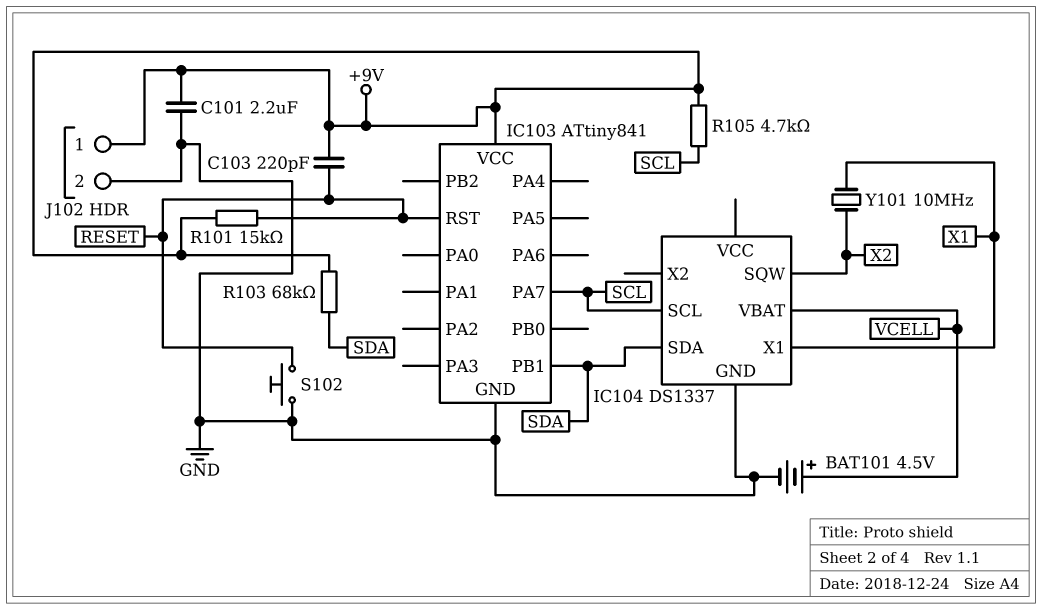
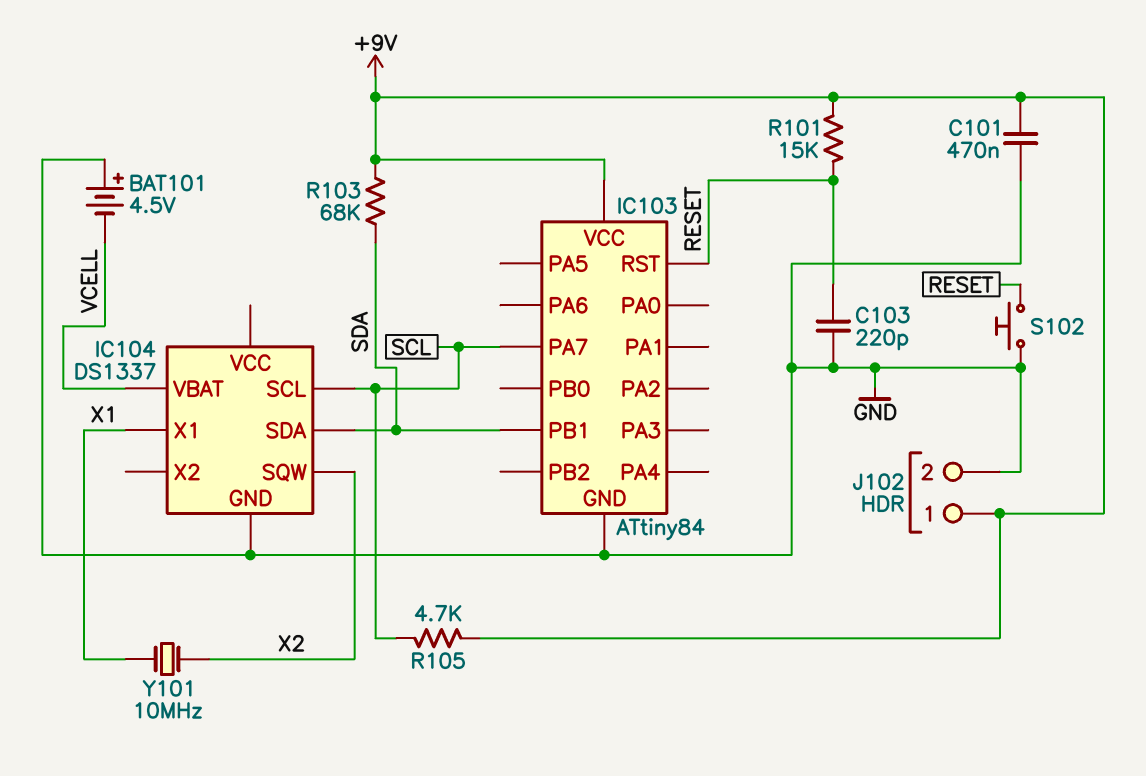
BAT101: 4.5V (plus VCELL, minus GND) -> 4.5V (plus GND, minus VCELL)
C101: 2.2uF (+9V, GND) -> 470nF (+9V, GND)
C103: 220pF (+9V, RESET) -> 220pF (GND, RESET)
IC103: ATtiny841 -> ATtiny84

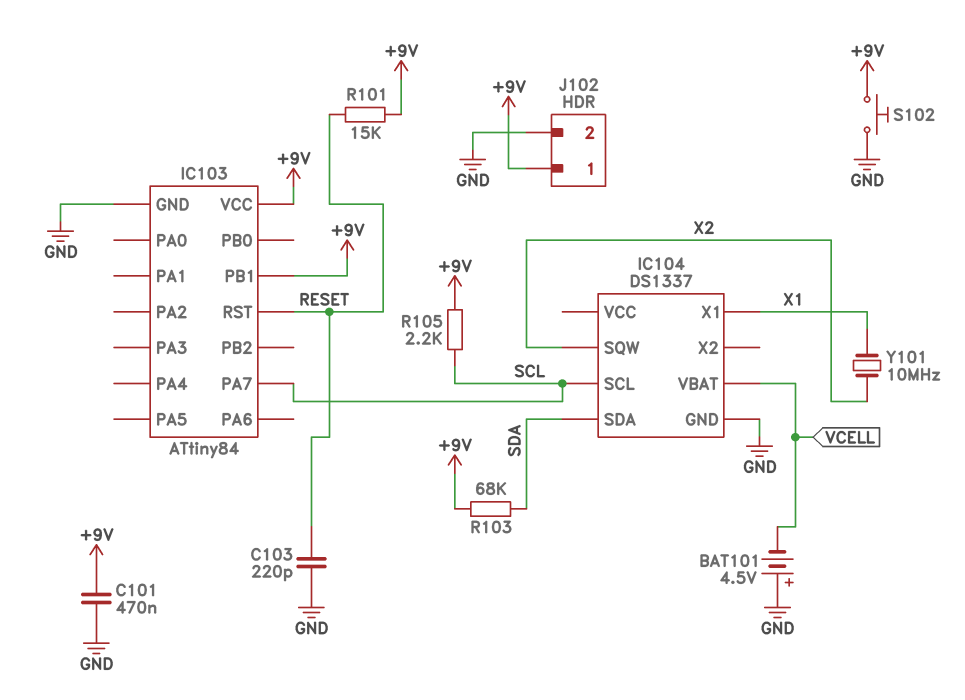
IC103 pin PB1: SDA -> +9V
R105: 4.7k (+9V, SCL) -> 2.2k (+9V, SCL)
S102: button (GND, RESET) -> button (+9V, GND)

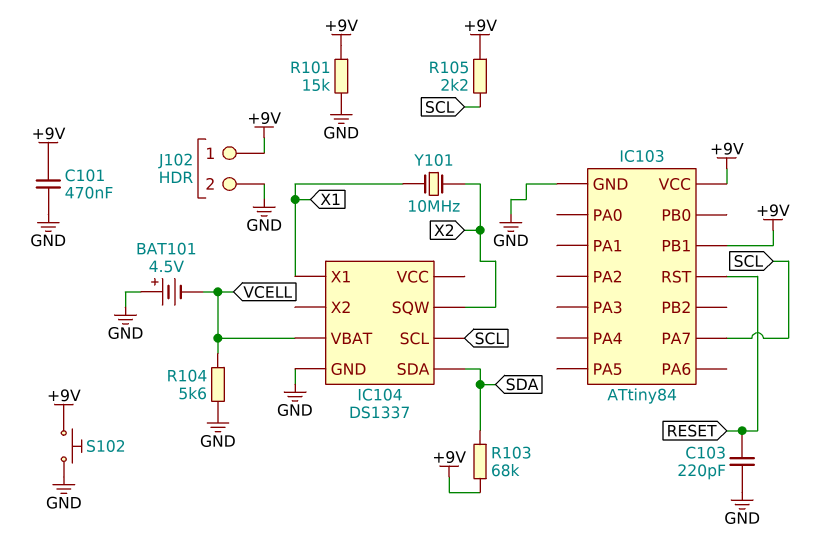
R101: 15k (+9V, RESET) -> 15k (+9V, GND)
R104: none -> 5.6k (GND, VCELL)

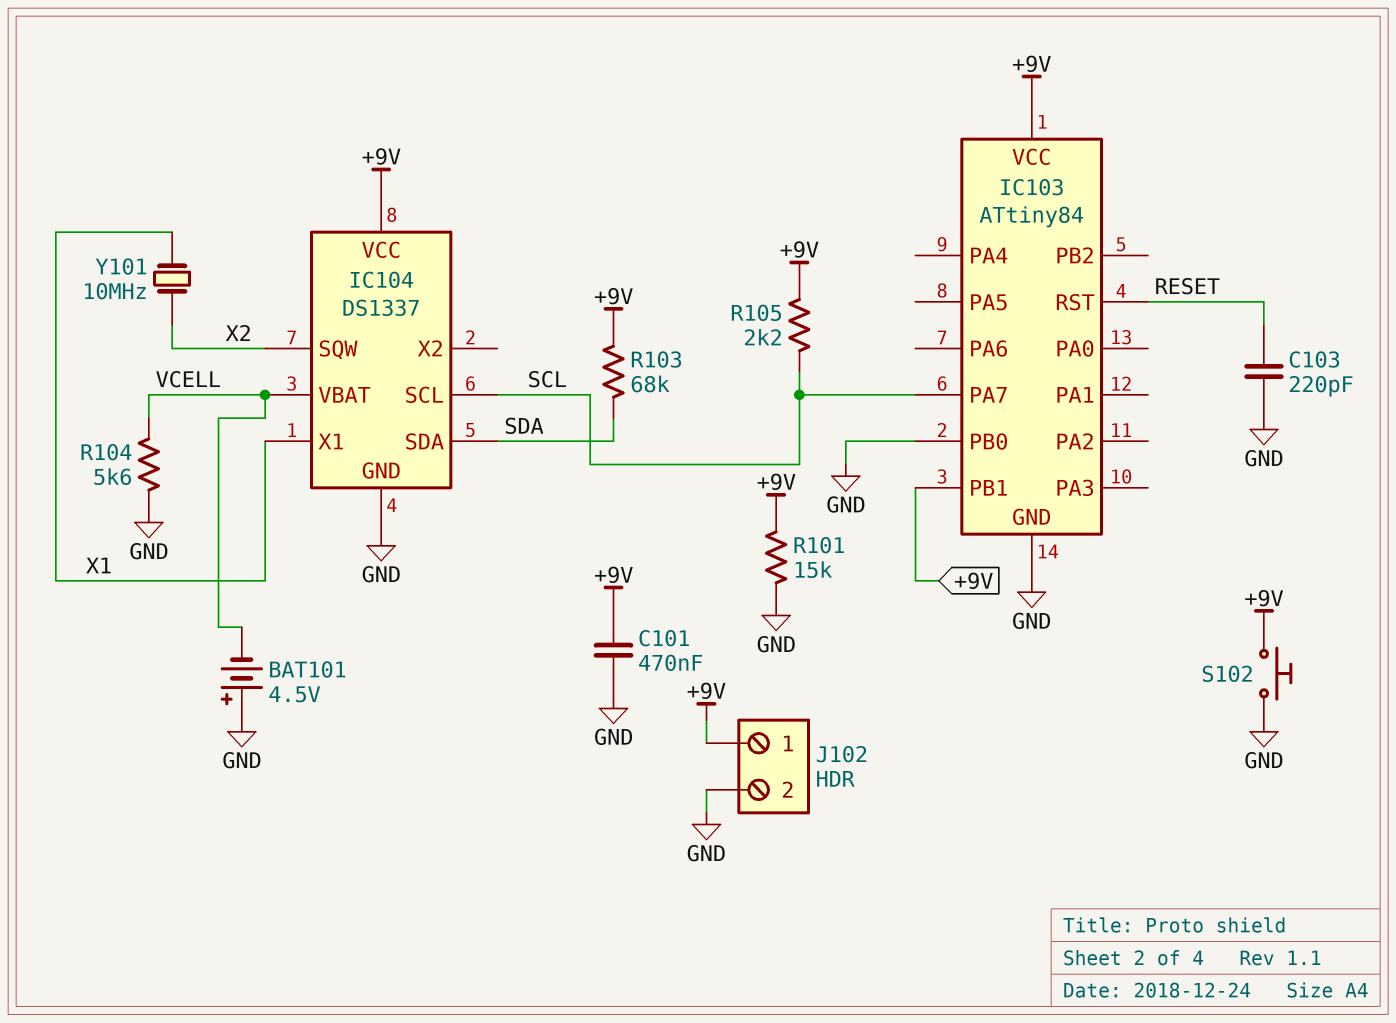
IC103 pin PB0: none -> GND
IC104 pin VCC: none -> +9V

